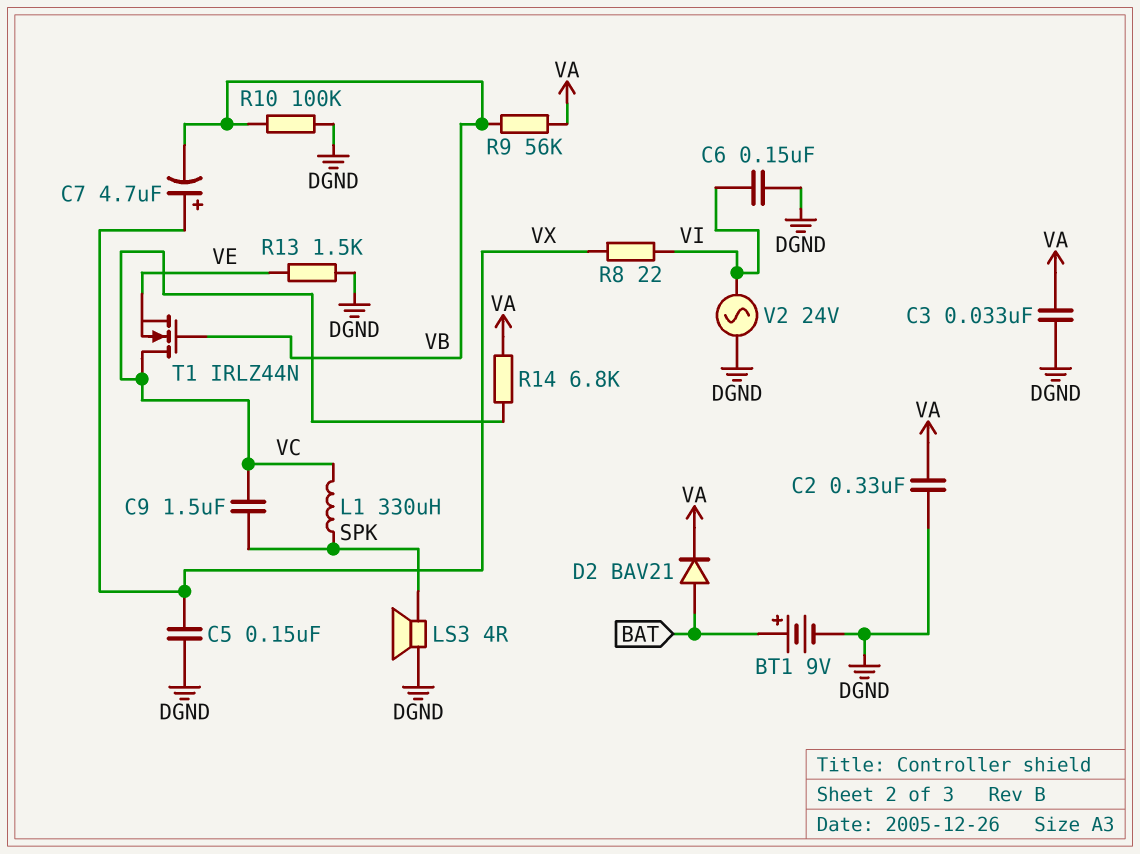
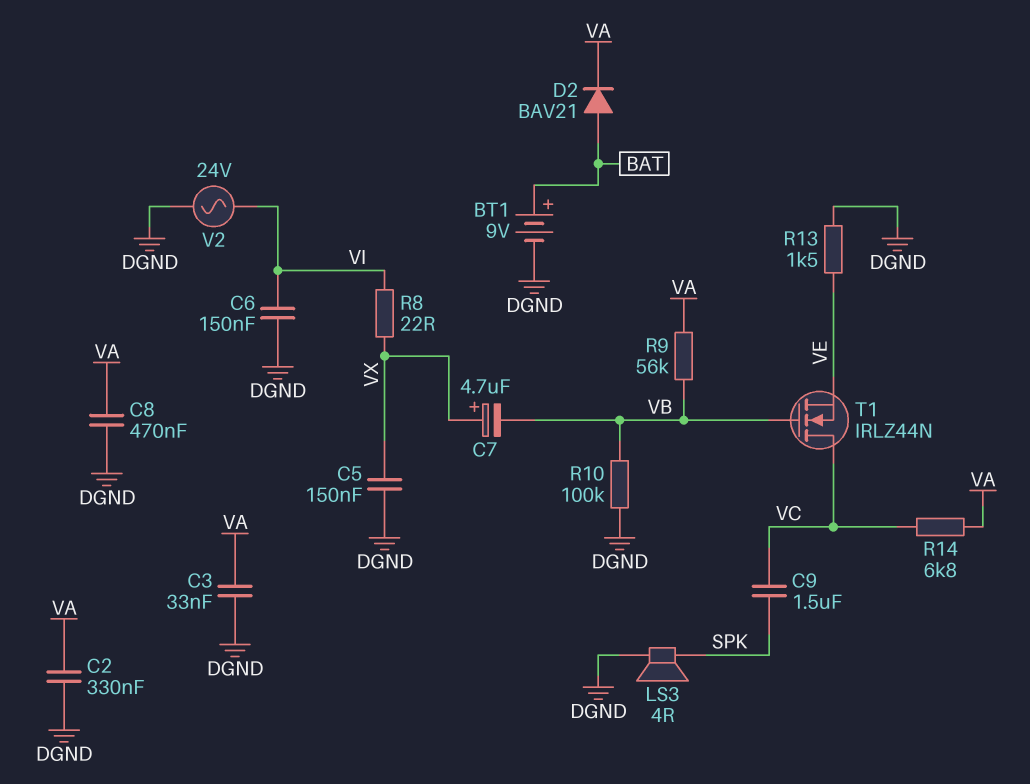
C8: none -> 470nF (DGND, VA)
L1: 330uH (SPK, VC) -> none

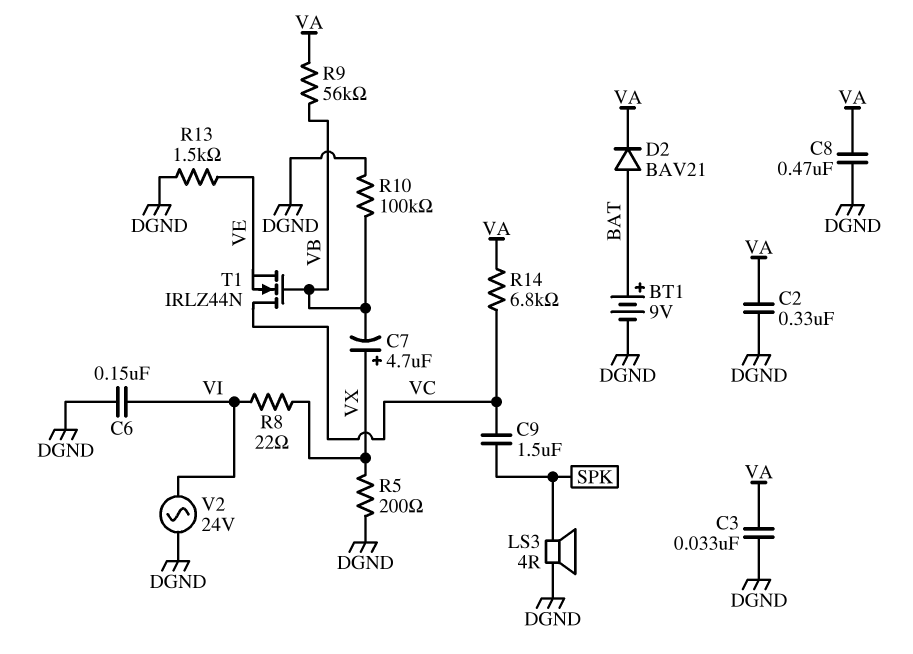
C5: 150nF (DGND, VX) -> none
R5: none -> 200 (DGND, VX)

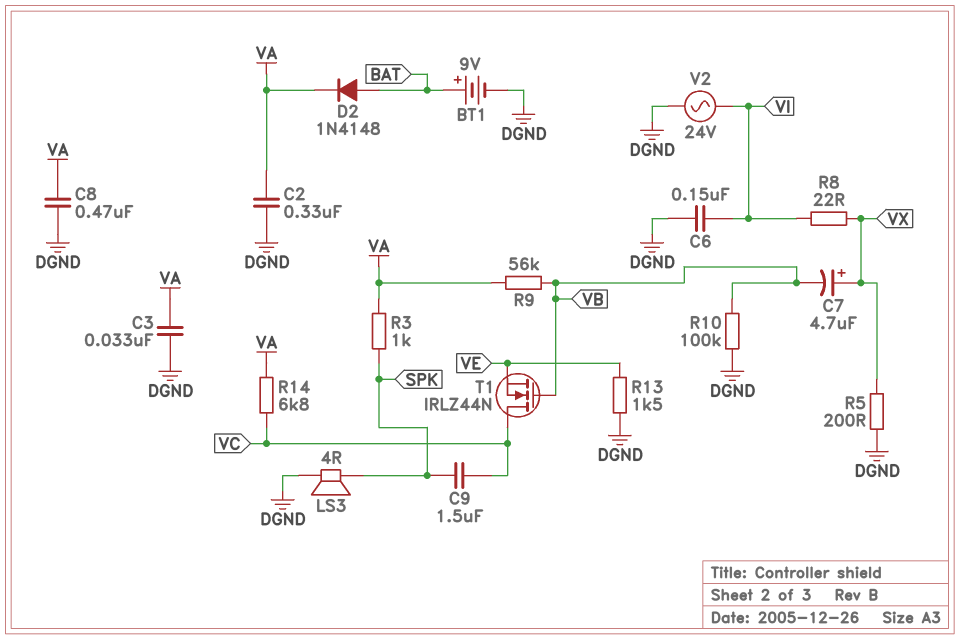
D2: diode BAV21 (A BAT, K VA) -> diode 1N4148 (A BAT, K VA)
R3: none -> 1k (SPK, VA)

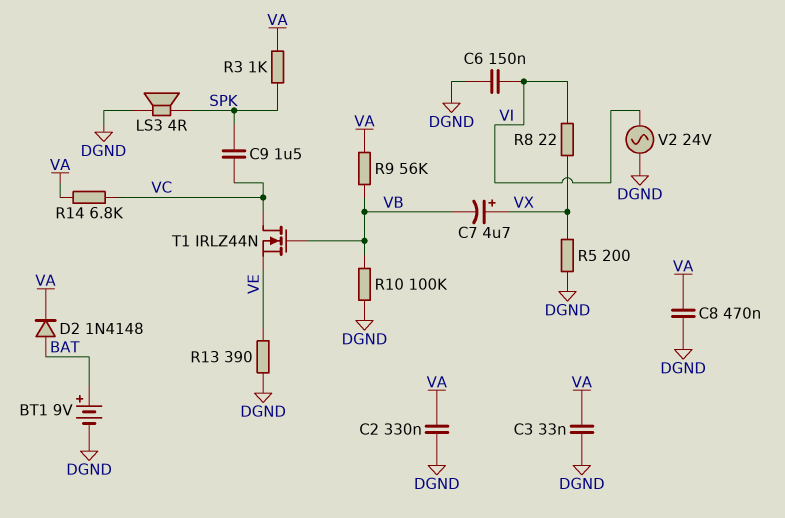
R13: 1.5k (DGND, VE) -> 390 (DGND, VE)

